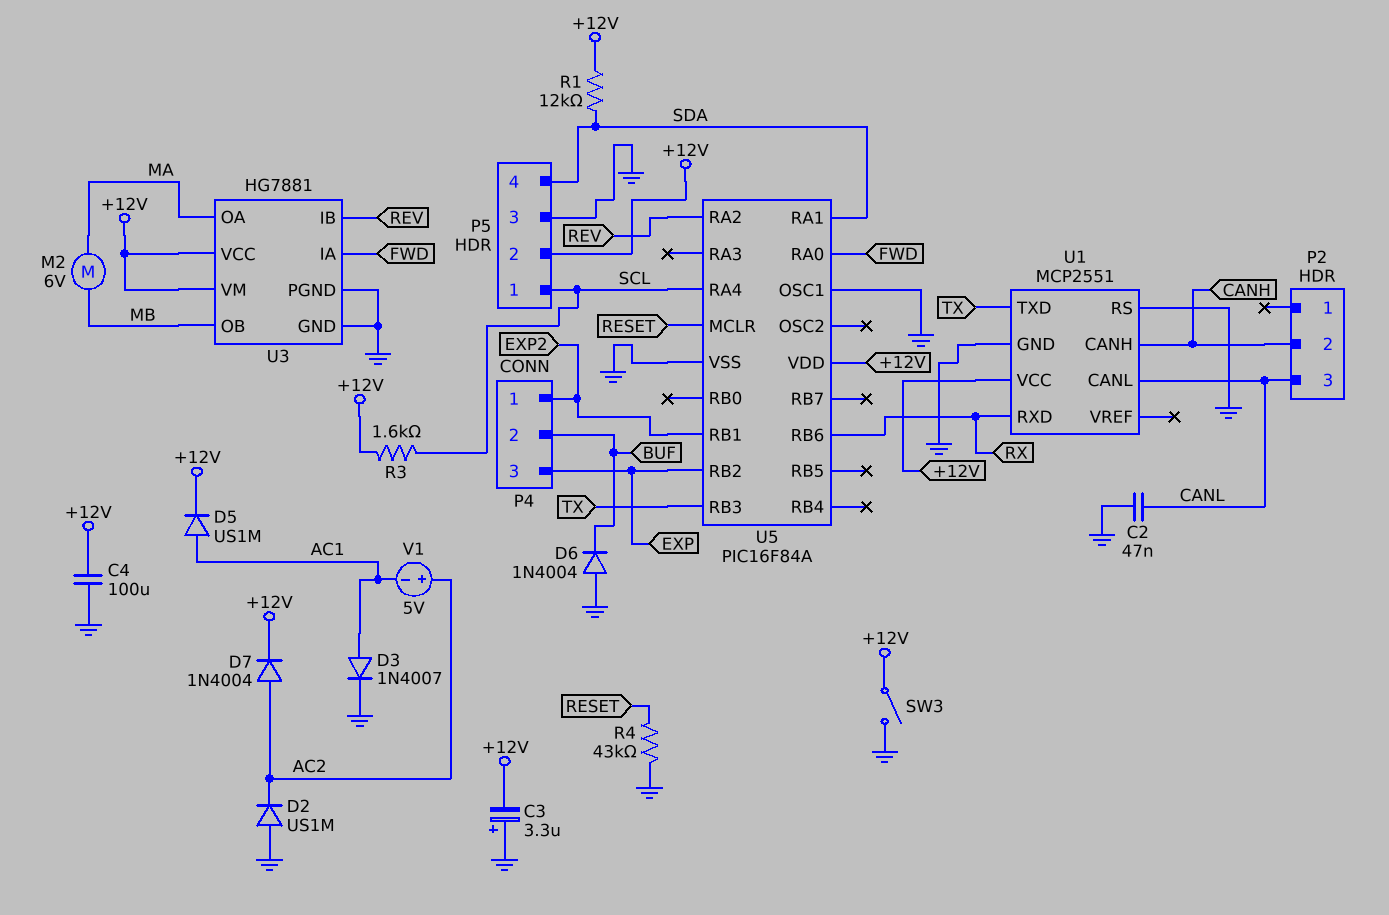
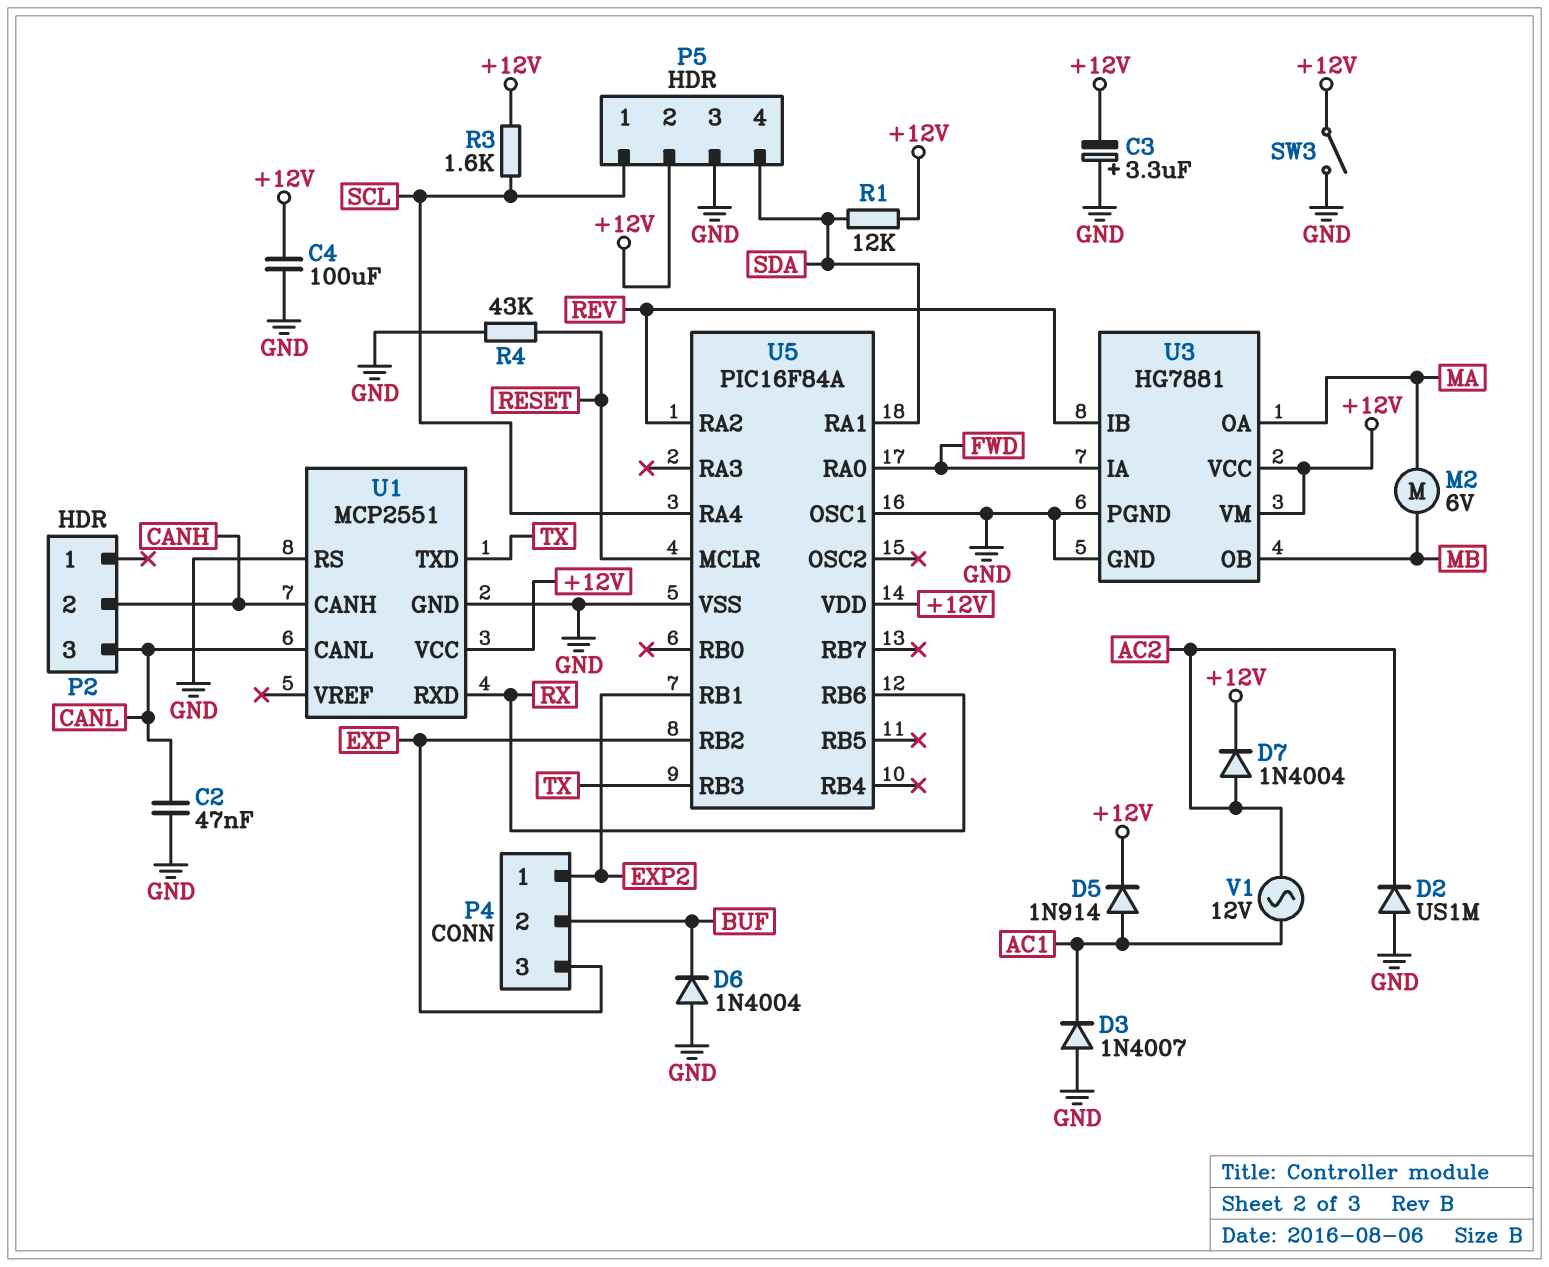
D3: diode 1N4007 (A AC1, K GND) -> diode 1N4007 (A GND, K AC1)
D5: diode US1M (A AC1, K +12V) -> diode 1N914 (A AC1, K +12V)
V1: 5V (plus AC2, minus AC1) -> AC 12V (AC1, AC2)

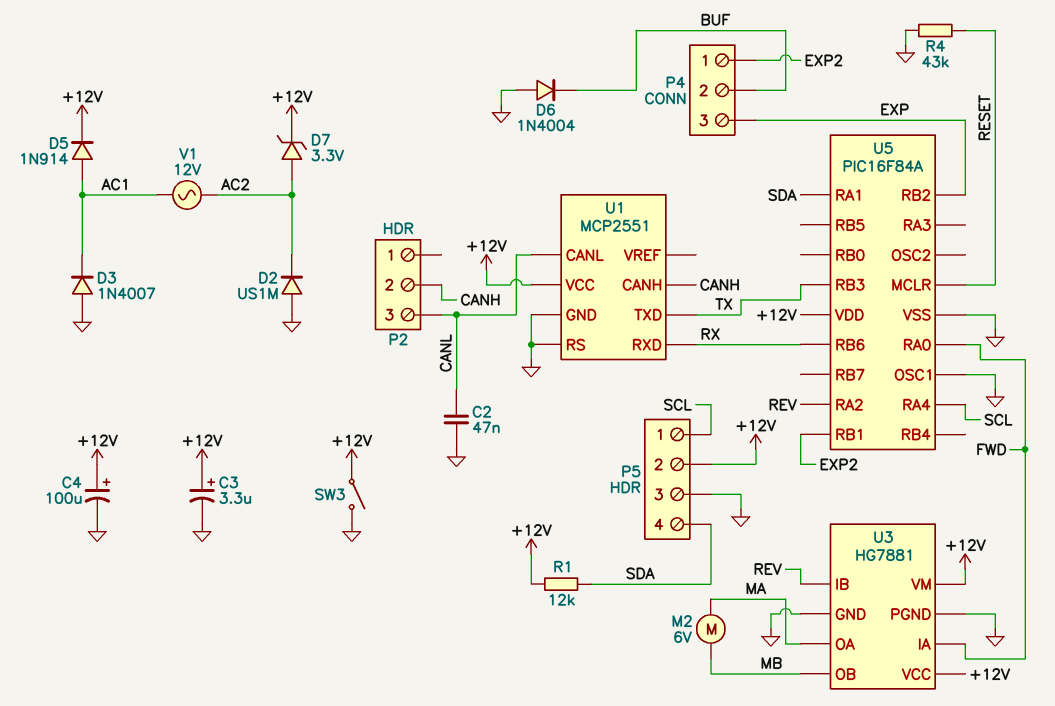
C3: 3.3uF (plus GND, minus +12V) -> 3.3uF (plus +12V, minus GND)
C4: 100uF (+12V, GND) -> 100uF (plus +12V, minus GND)
D7: diode 1N4004 (A AC2, K +12V) -> zener 3.3V (A AC2, K +12V)
R3: 1.6k (+12V, SCL) -> none

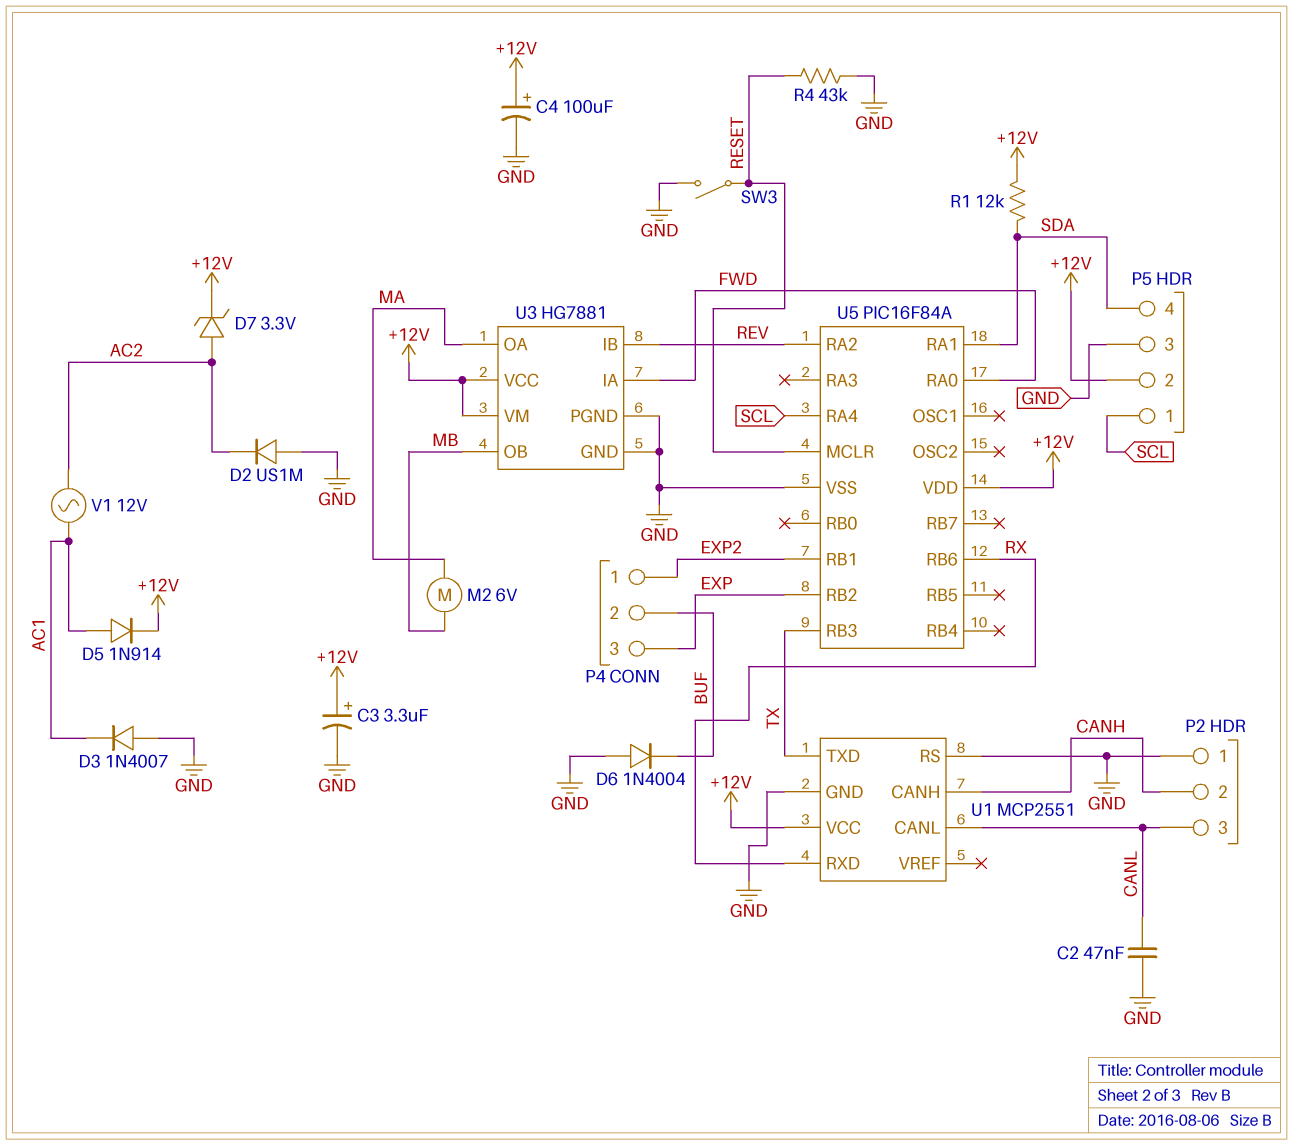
P2 pin 1: none -> GND
SW3: switch (+12V, GND) -> switch (GND, RESET)
U5 pin OSC1: GND -> none

